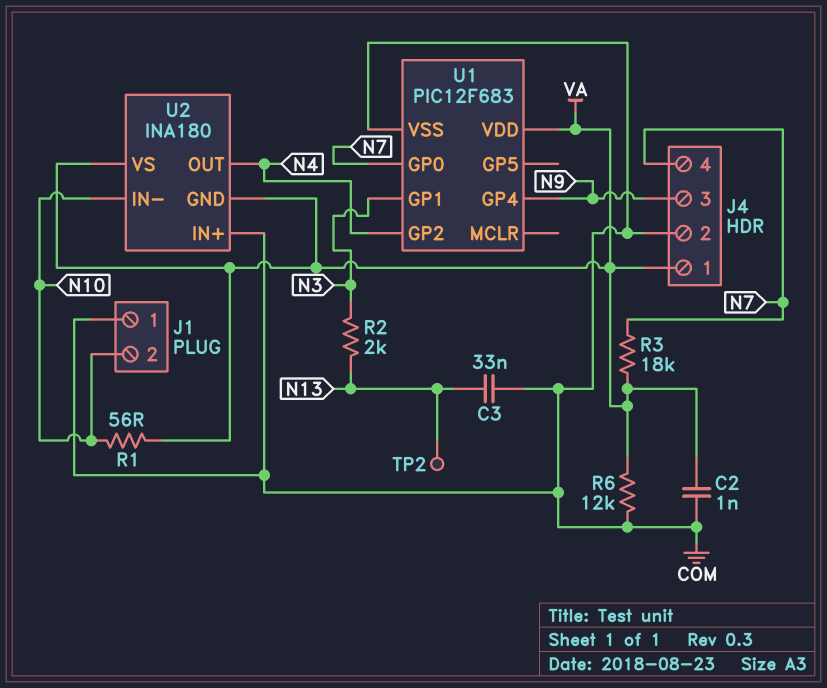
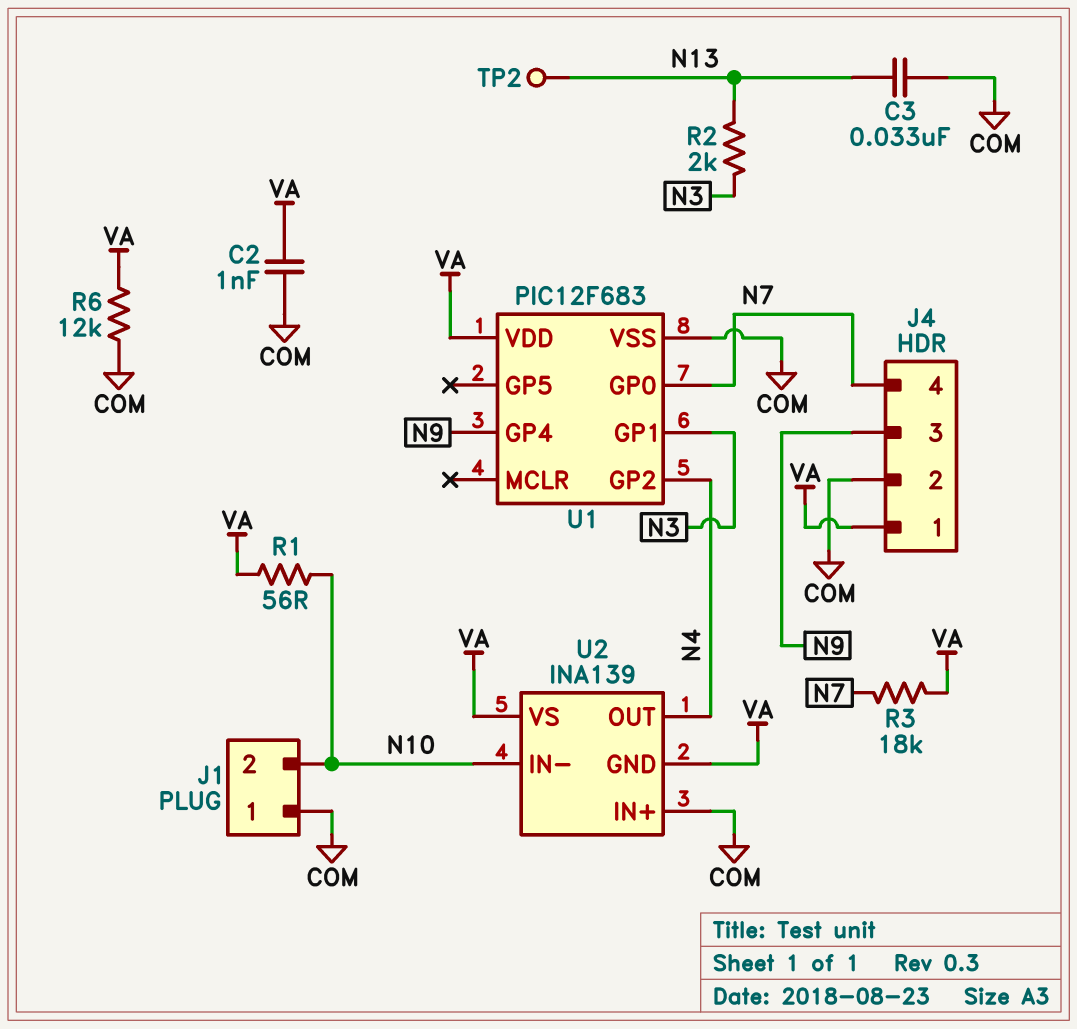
U2: INA180 -> INA139

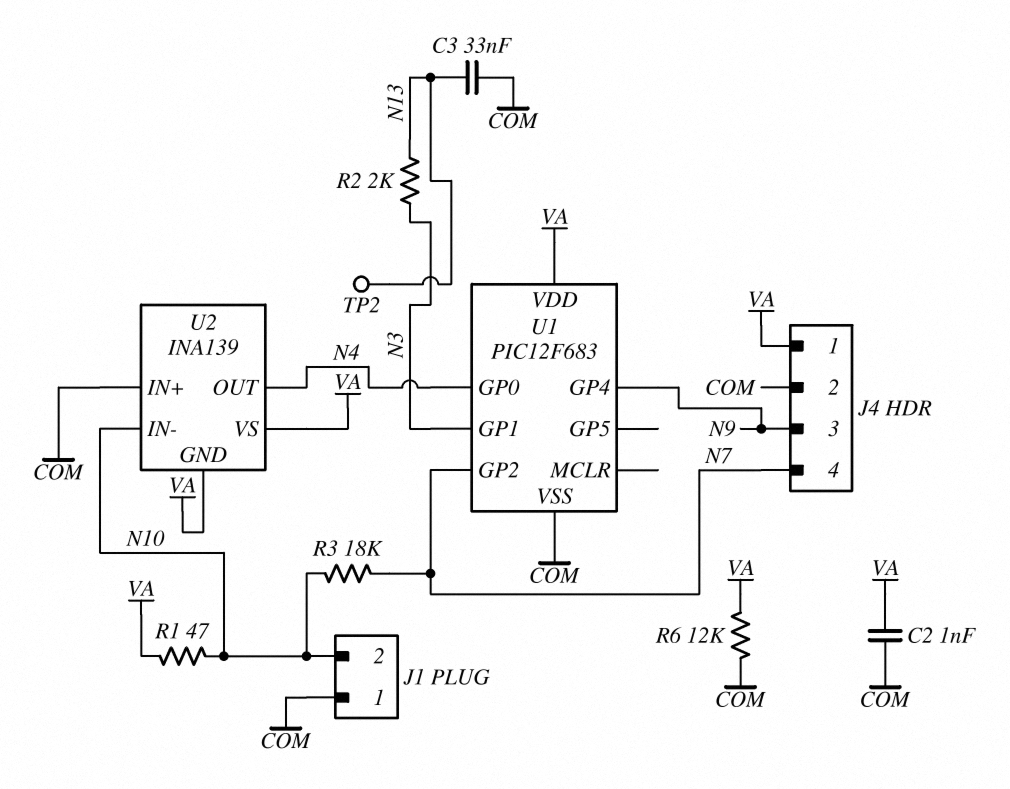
R1: 56 (N10, VA) -> 47 (N10, VA)
R3: 18k (N7, VA) -> 18k (N7, N10)
U1 pin GP0: N7 -> N4
U1 pin GP2: N4 -> N7

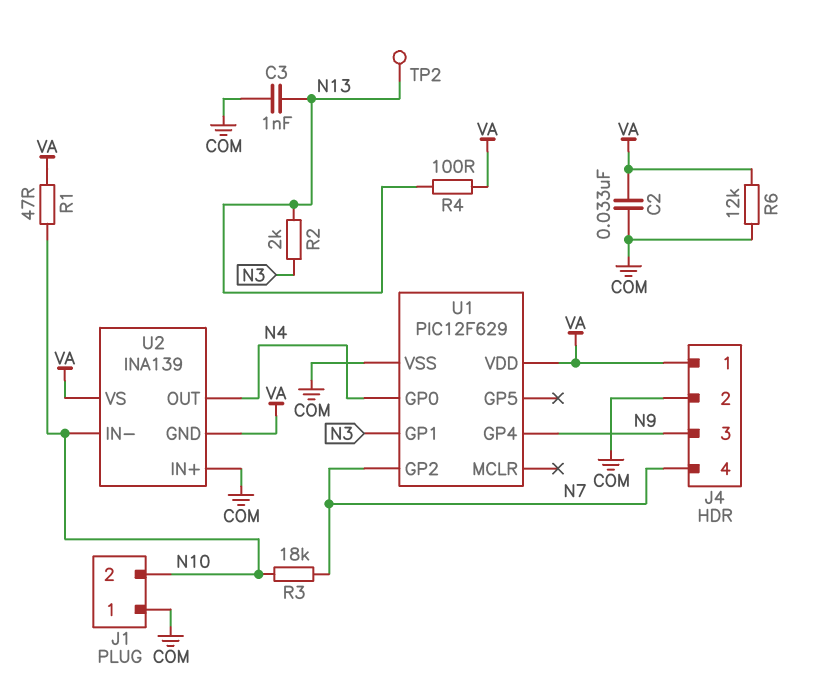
C2: 1nF (COM, VA) -> 33nF (COM, VA)
C3: 33nF (COM, N13) -> 1nF (COM, N13)
R4: none -> 100 (N13, VA)
U1: PIC12F683 -> PIC12F629

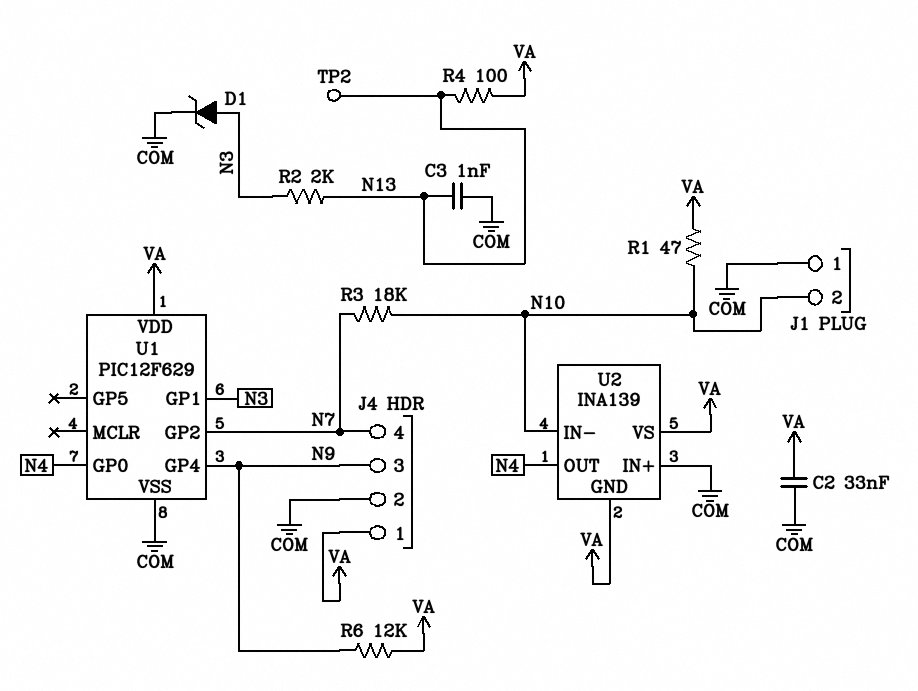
D1: none -> zener (A N3, K COM)
R6: 12k (COM, VA) -> 12k (N9, VA)

